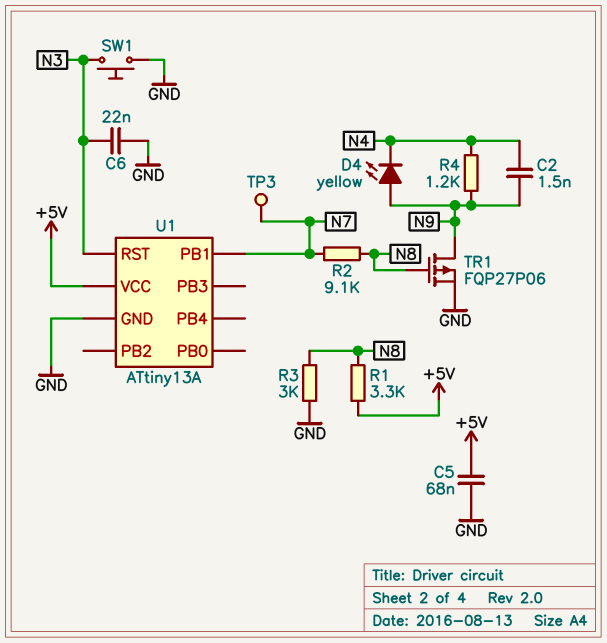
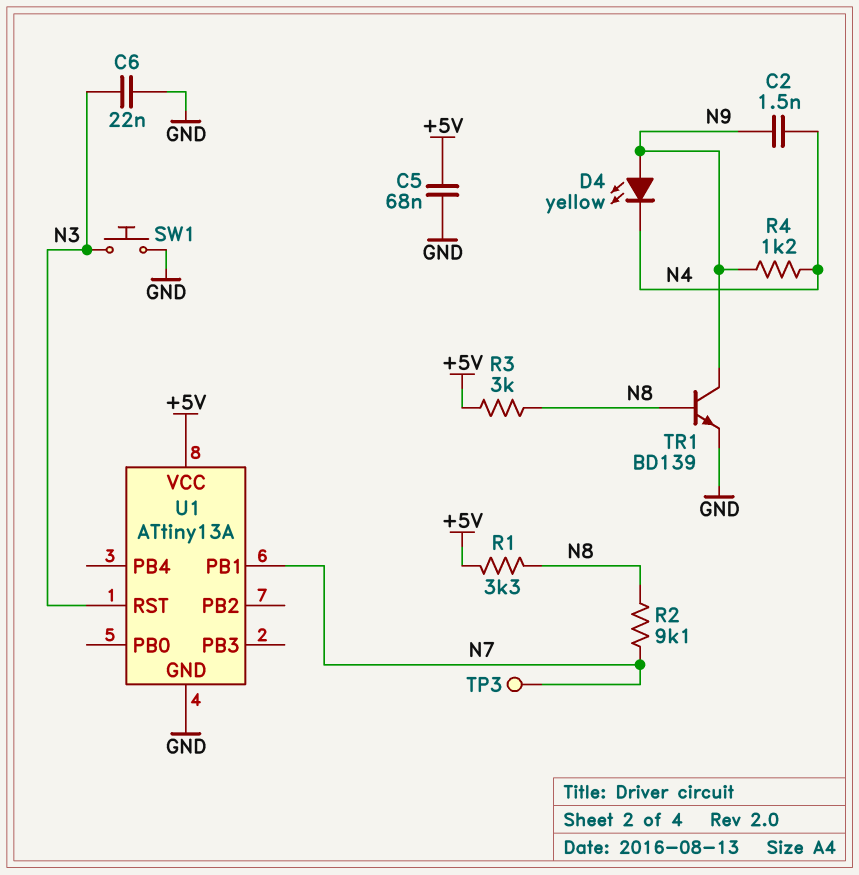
R3: 3k (GND, N8) -> 3k (+5V, N8)
TR1: PMOS FQP27P06 (G N8, D N9, S GND) -> NPN BD139 (B N8, C N9, E GND)

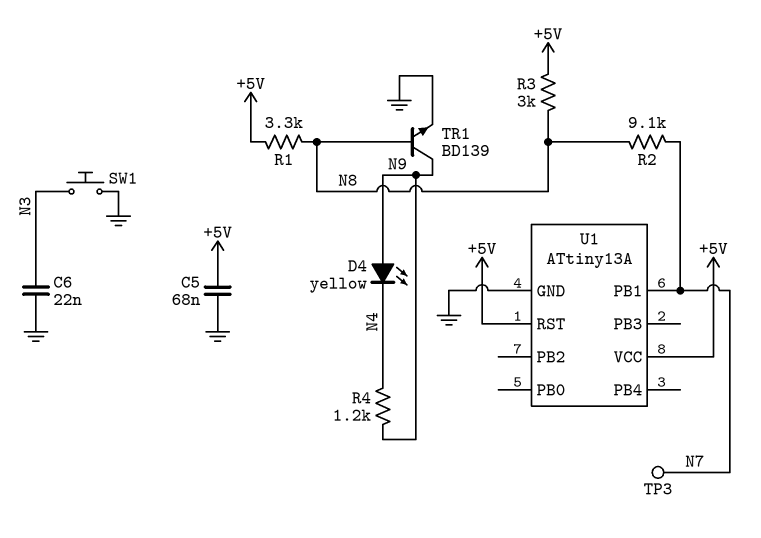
C2: 1.5nF (N4, N9) -> none
U1 pin RST: N3 -> +5V

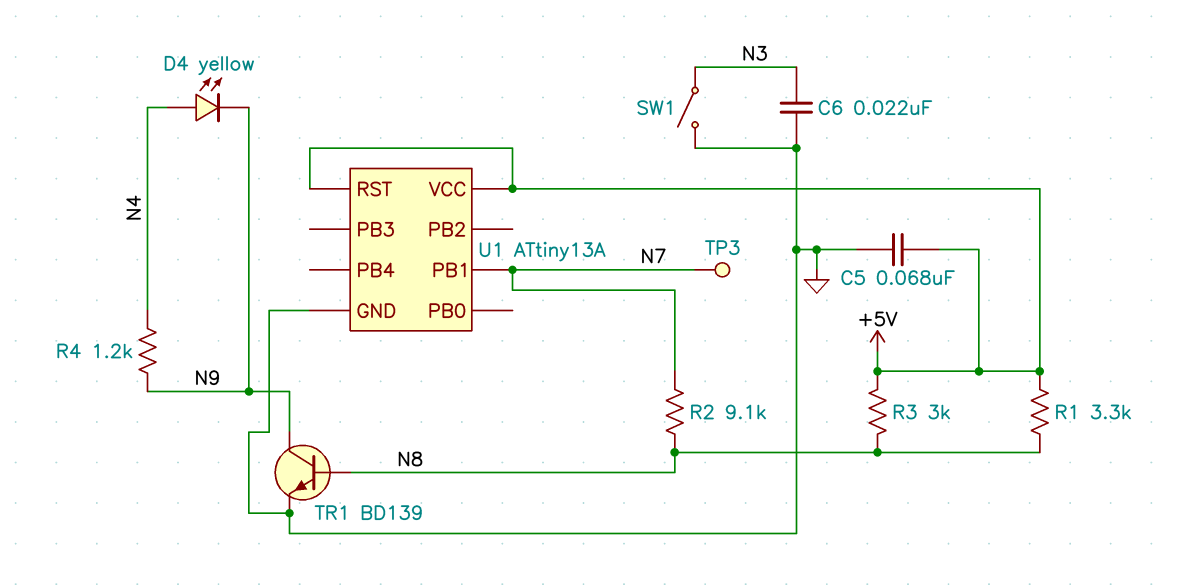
D4: LED yellow (A N9, K N4) -> LED yellow (A N4, K N9)
SW1: button (GND, N3) -> switch (GND, N3)

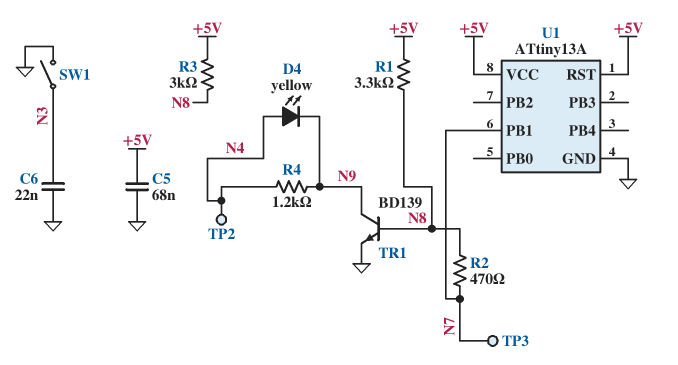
R2: 9.1k (N7, N8) -> 470 (N7, N8)
TP2: none -> test point (N4)

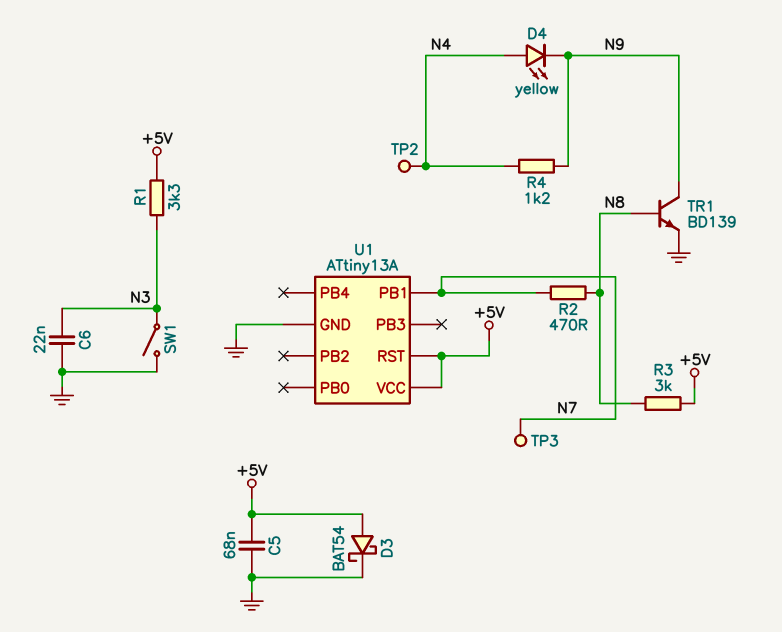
D3: none -> schottky BAT54 (A +5V, K GND)
R1: 3.3k (+5V, N8) -> 3.3k (+5V, N3)

